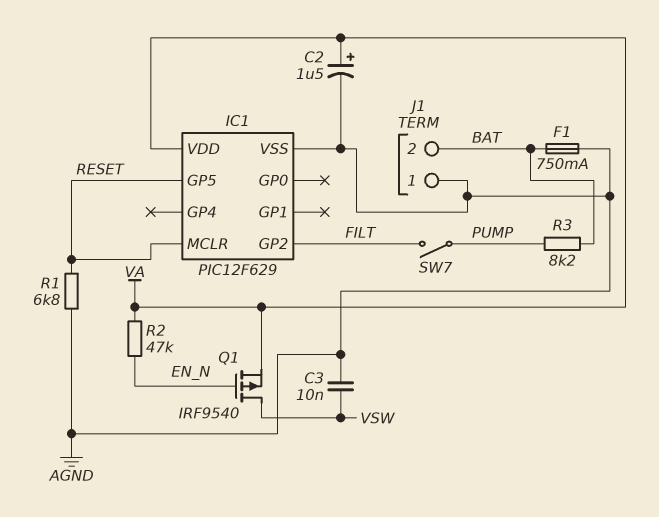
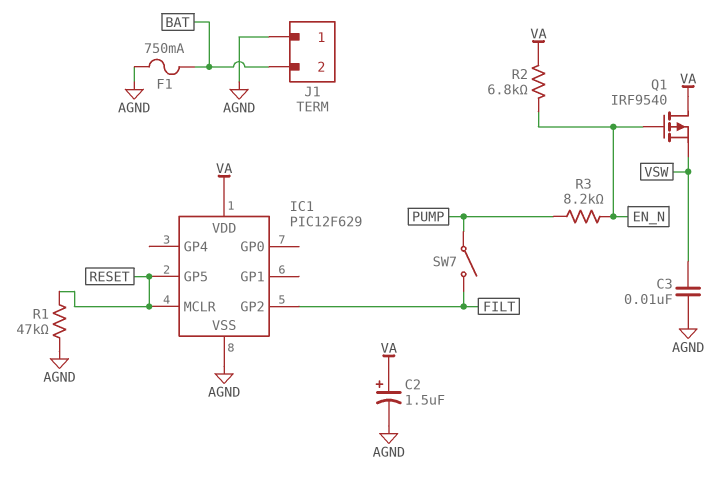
Q1: PMOS IRF9540 (G EN_N, D VSW, S VA) -> PMOS IRF9540 (G EN_N, D VA, S VSW)
R1: 6.8k (AGND, RESET) -> 47k (AGND, RESET)
R2: 47k (EN_N, VA) -> 6.8k (EN_N, VA)
R3: 8.2k (BAT, PUMP) -> 8.2k (EN_N, PUMP)

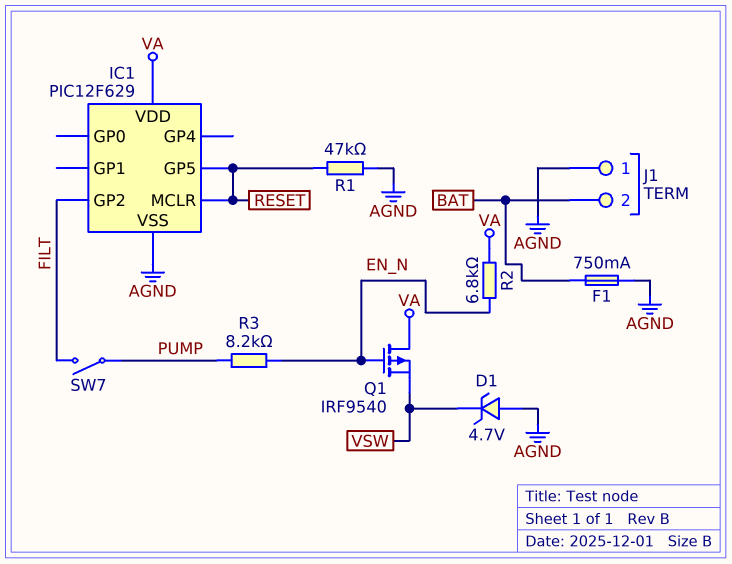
C2: 1.5uF (plus VA, minus AGND) -> none
C3: 10nF (AGND, VSW) -> none
D1: none -> zener 4.7V (A AGND, K VSW)

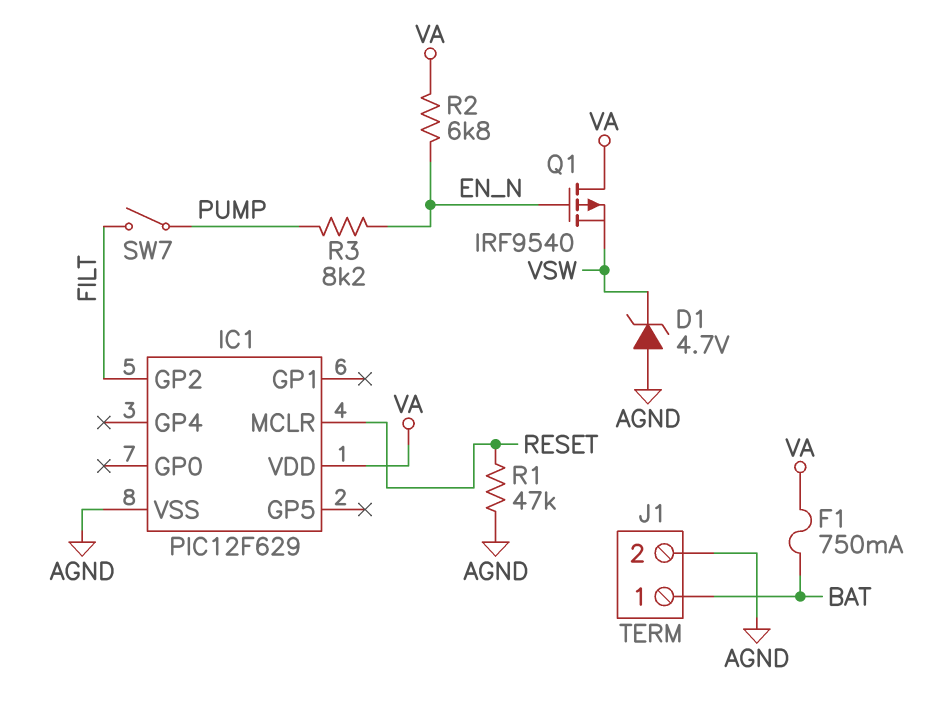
F1: 750mA (AGND, BAT) -> 750mA (BAT, VA)
IC1 pin GP5: RESET -> none
J1 pin 1: AGND -> BAT
J1 pin 2: BAT -> AGND

